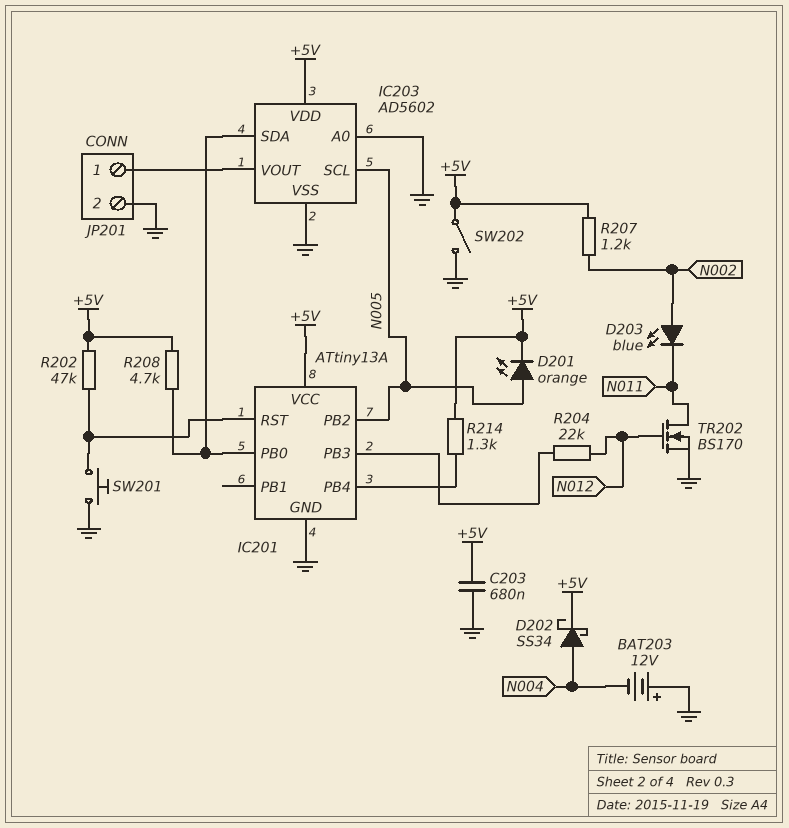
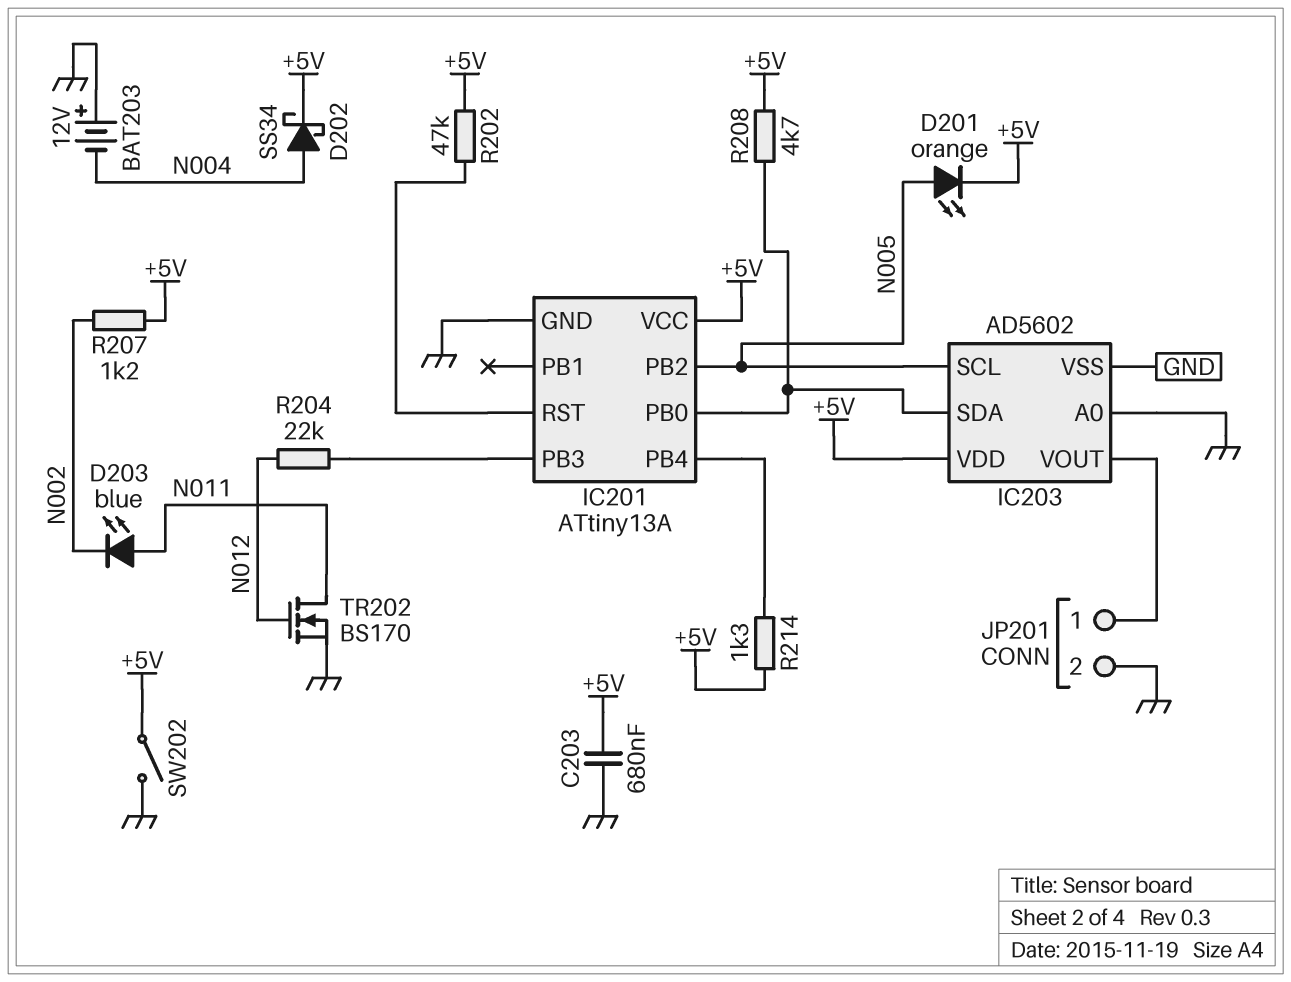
D203: LED blue (A N002, K N011) -> LED blue (A N011, K N002)
SW201: button (GND, IC201/RST) -> none

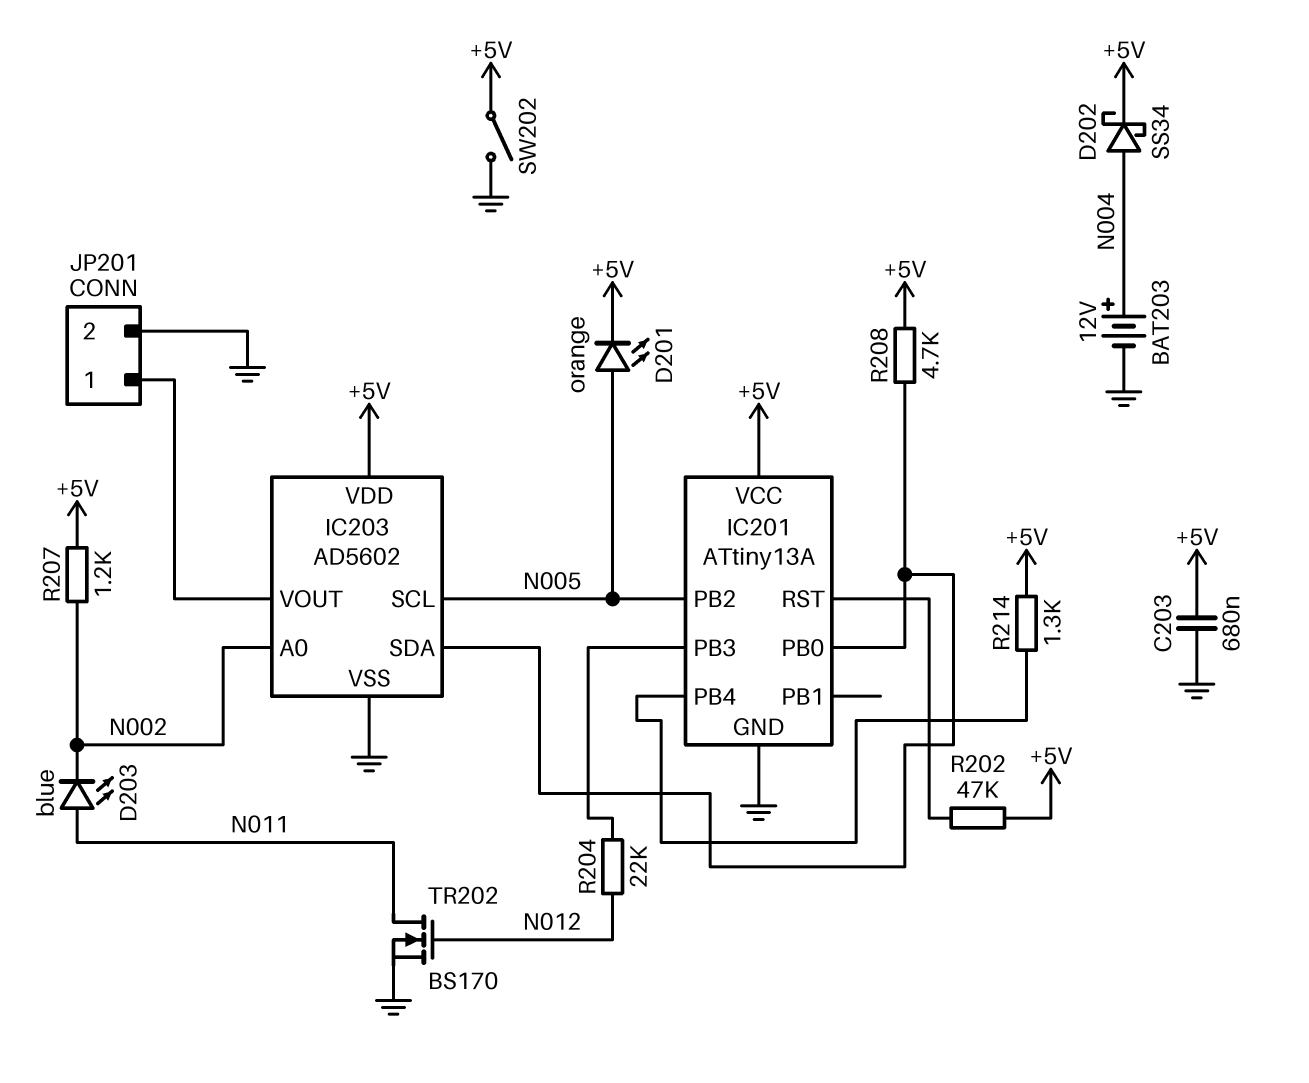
BAT203: 12V (plus GND, minus N004) -> 12V (plus N004, minus GND)
IC203 pin A0: GND -> N002

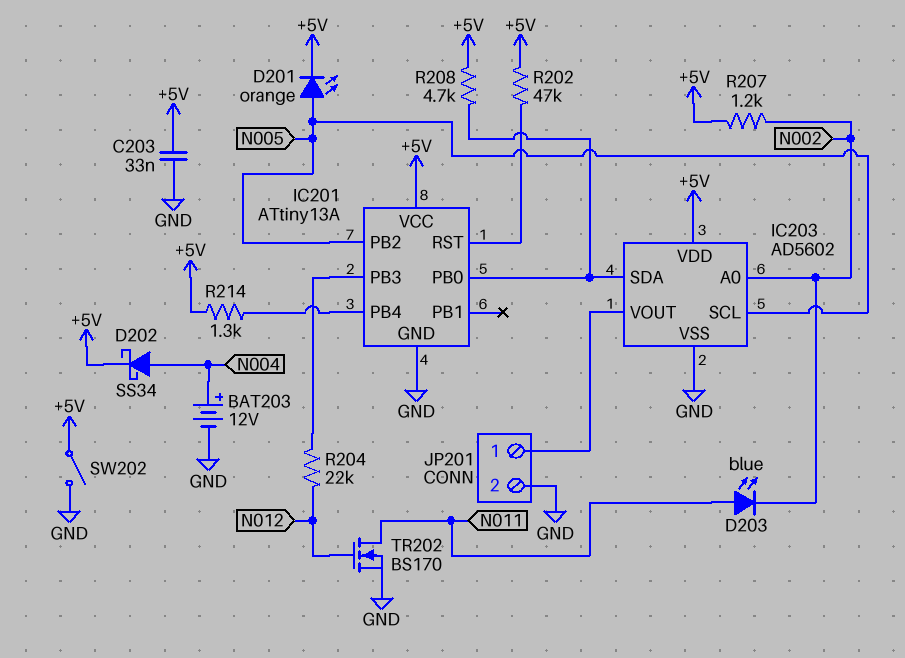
C203: 680nF (+5V, GND) -> 33nF (+5V, GND)

